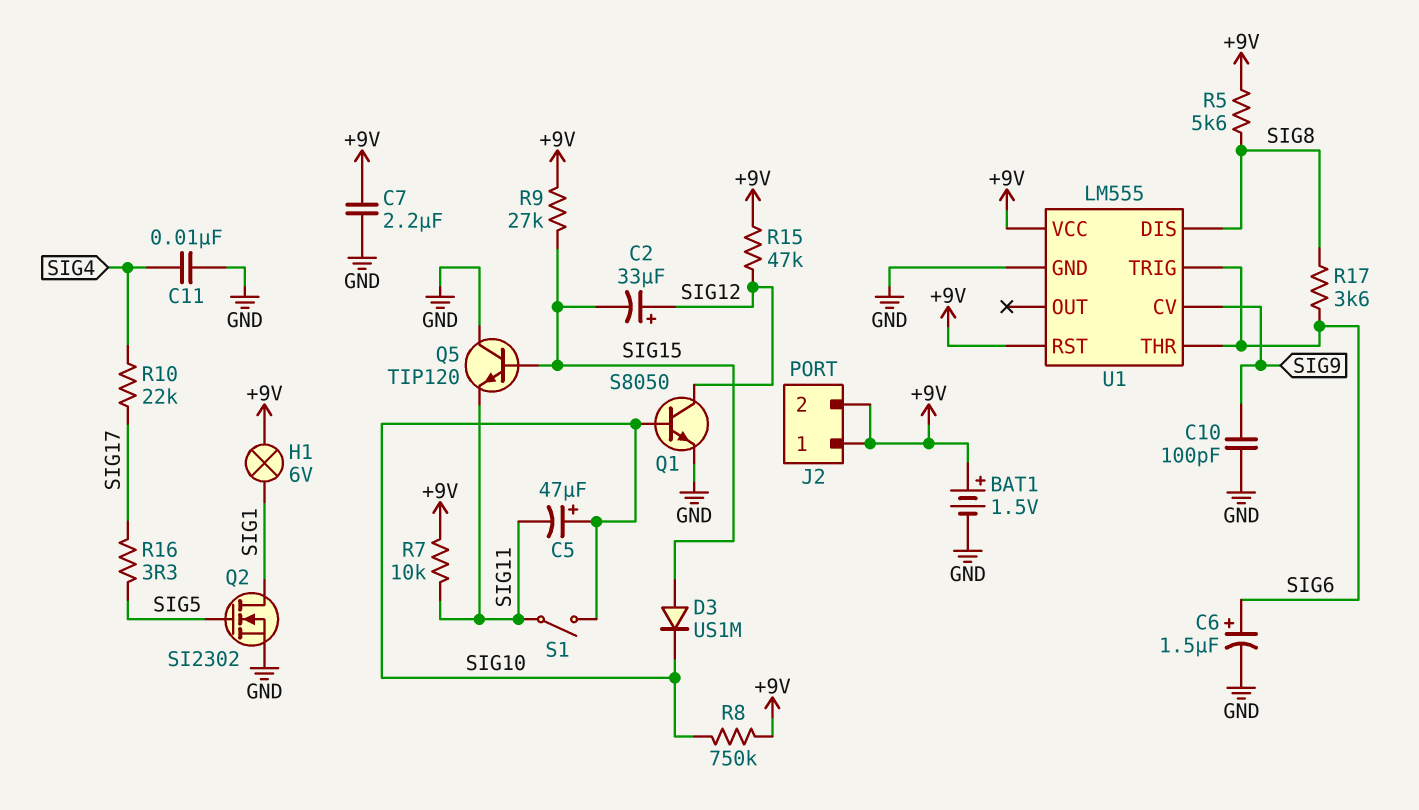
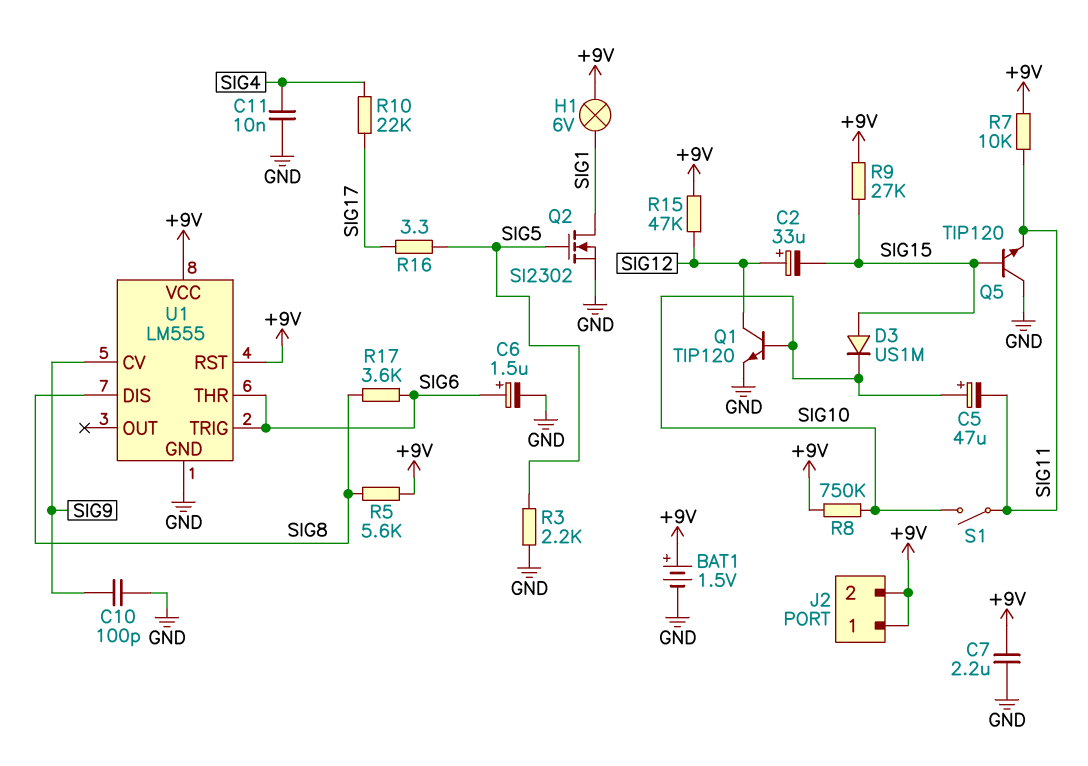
Q1: NPN S8050 (B SIG10, C SIG12, E GND) -> NPN TIP120 (B SIG10, C SIG12, E GND)
R3: none -> 2.2k (GND, SIG5)

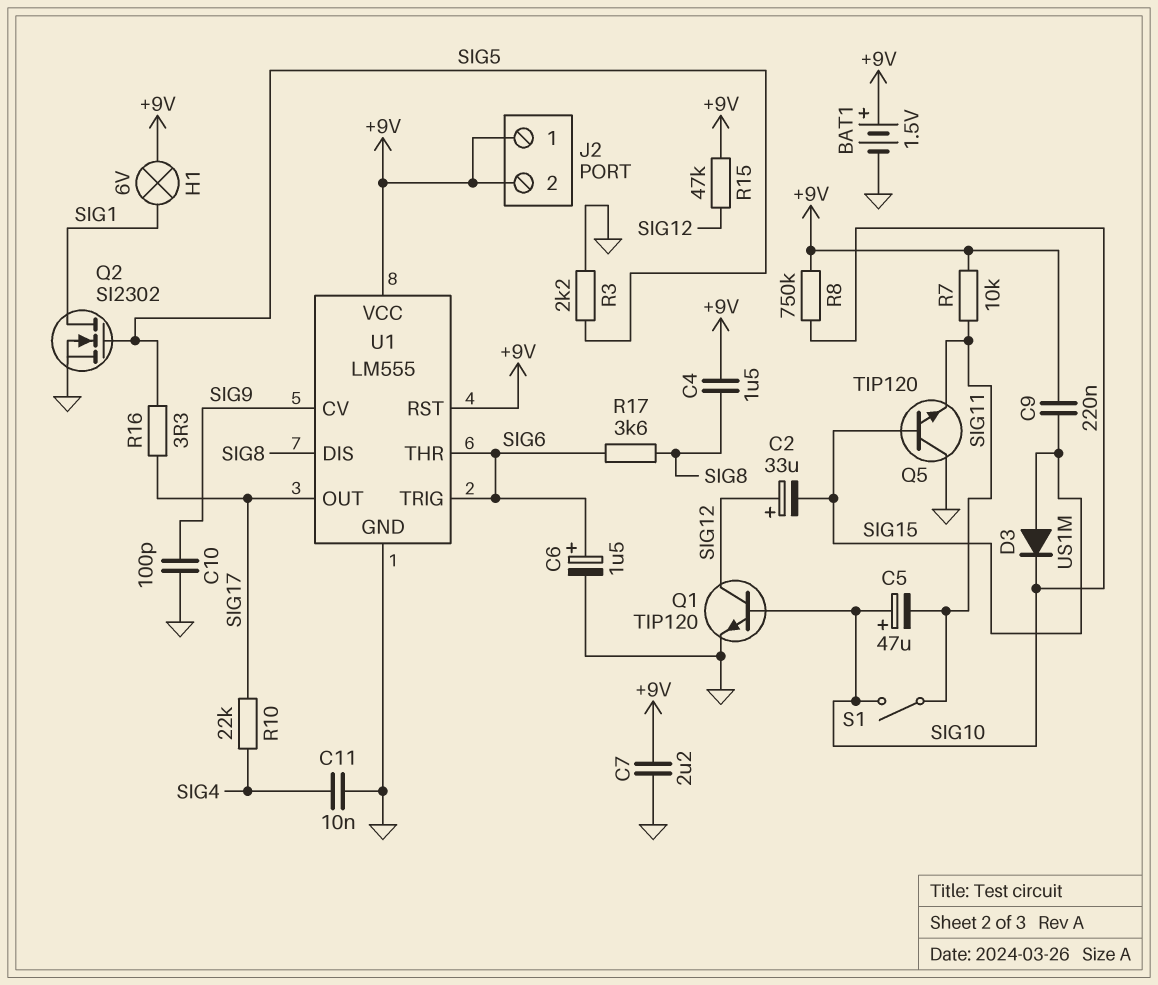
C4: none -> 1.5uF (+9V, SIG8)
C9: none -> 220nF (+9V, SIG15)
R5: 5.6k (+9V, SIG8) -> none
R9: 27k (+9V, SIG15) -> none
U1 pin OUT: none -> SIG17

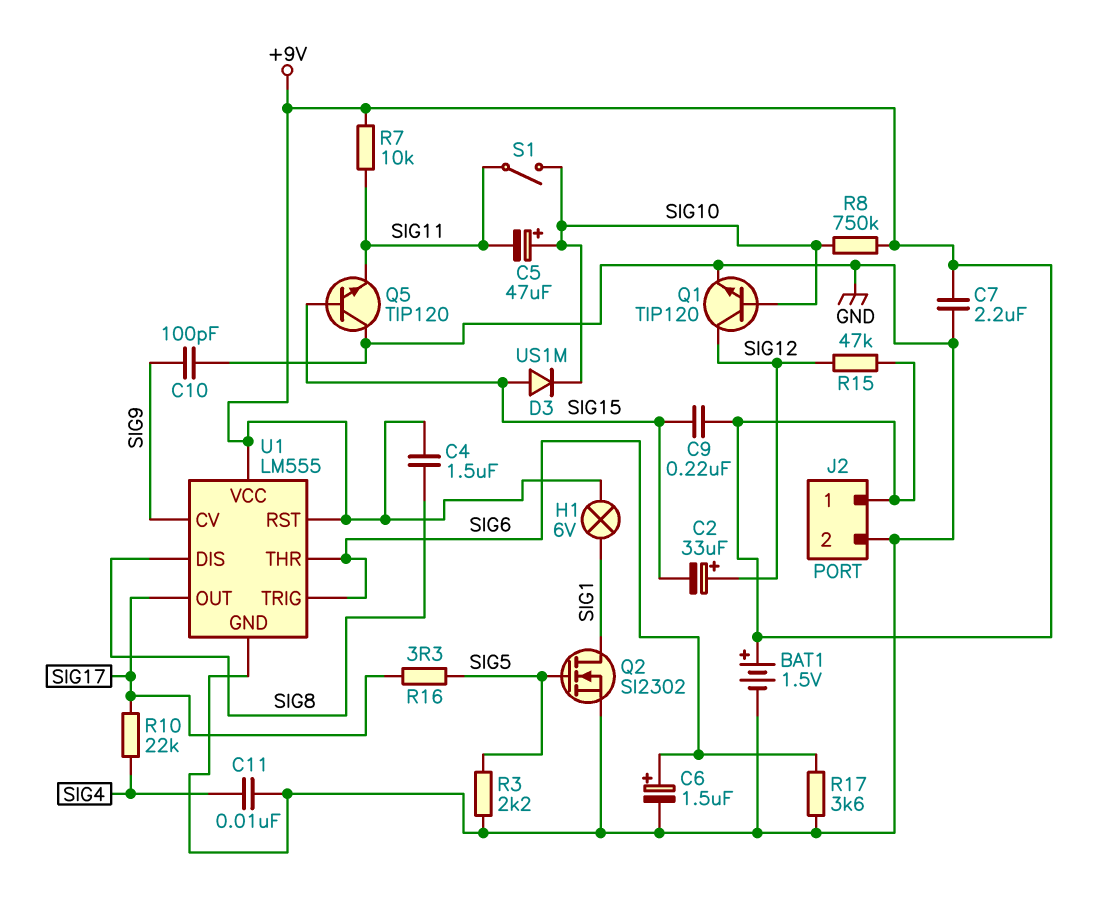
J2 pin 2: +9V -> GND
R17: 3.6k (SIG6, SIG8) -> 3.6k (GND, SIG6)

